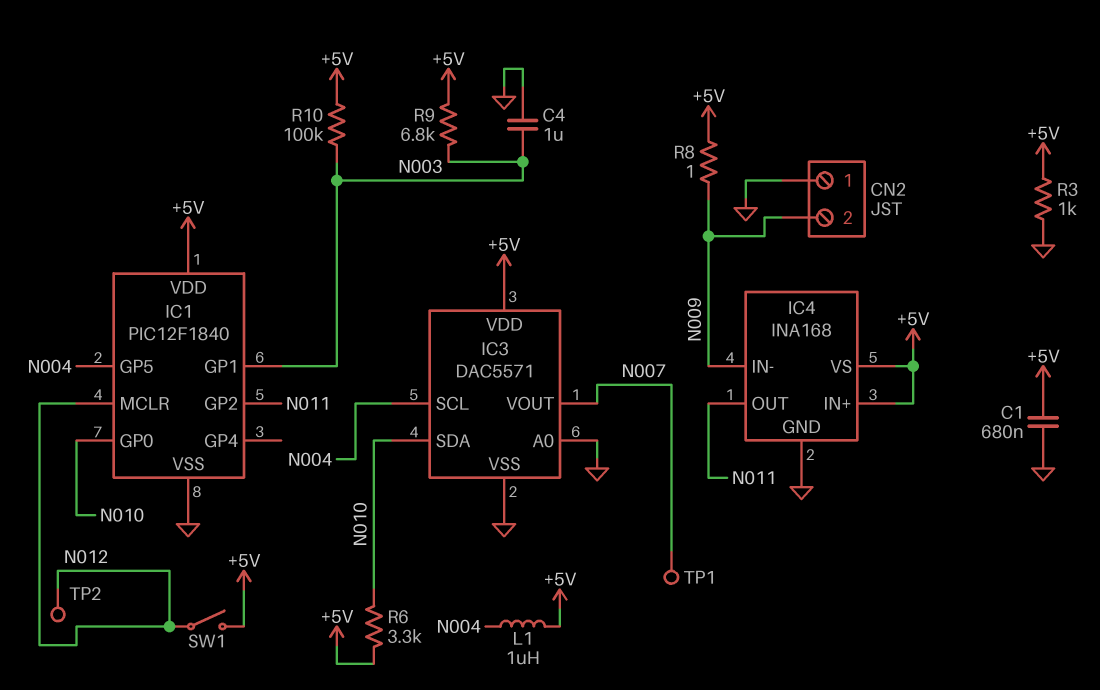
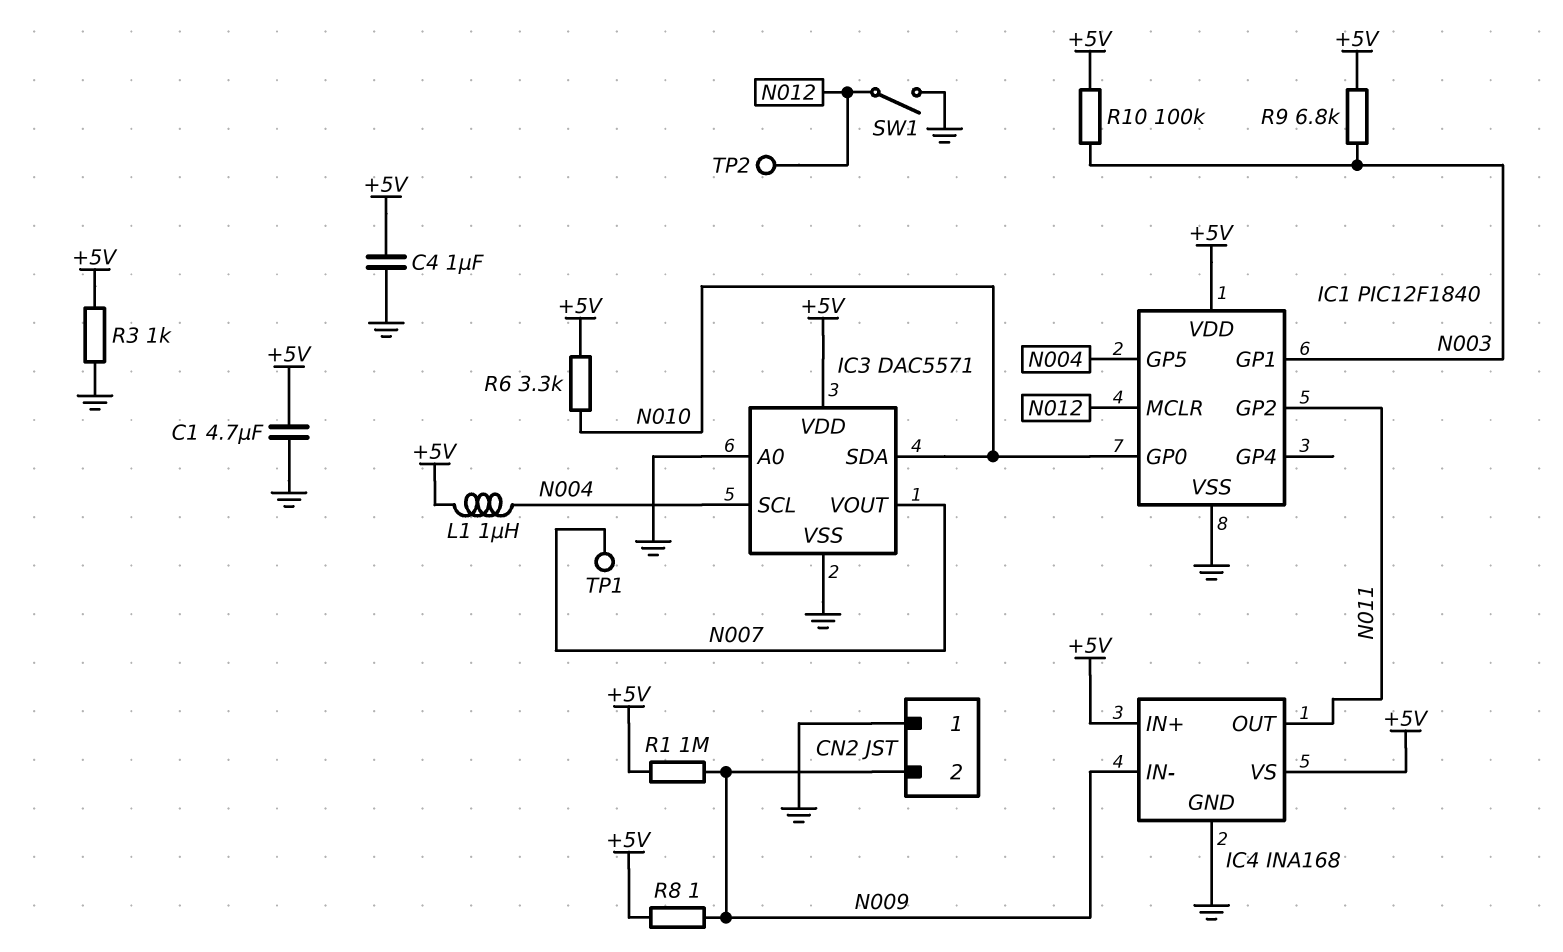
C1: 680nF (+5V, GND) -> 4.7uF (+5V, GND)
C4: 1uF (GND, N003) -> 1uF (+5V, GND)
R1: none -> 1M (+5V, N009)
SW1: switch (+5V, N012) -> switch (GND, N012)

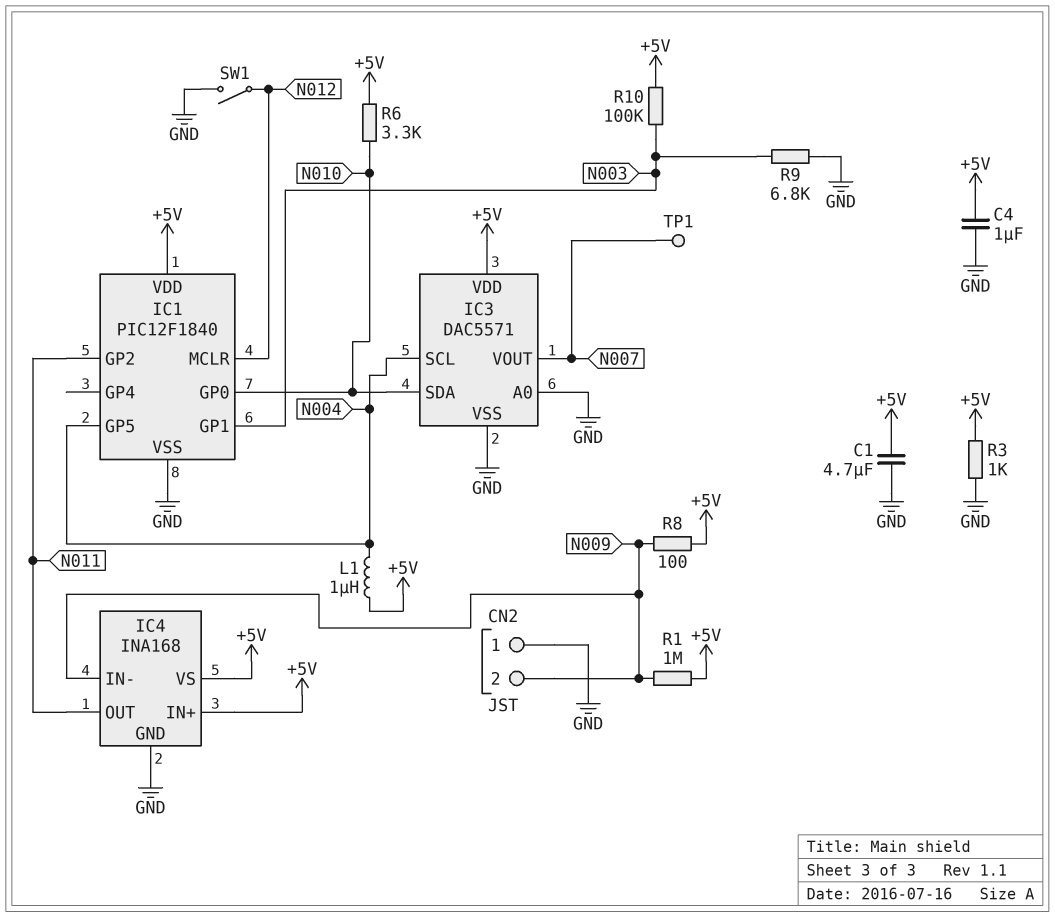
R8: 1 (+5V, N009) -> 100 (+5V, N009)
R9: 6.8k (+5V, N003) -> 6.8k (GND, N003)
TP2: test point (N012) -> none

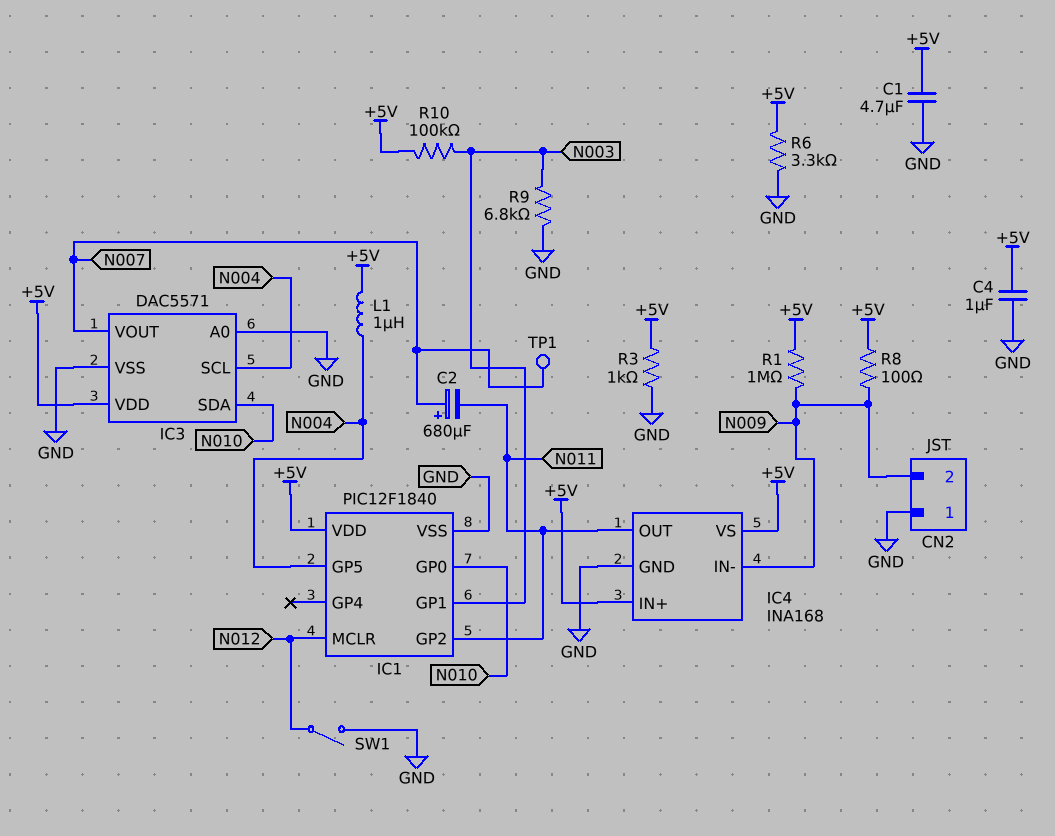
C2: none -> 680uF (plus N007, minus N011)
R6: 3.3k (+5V, N010) -> 3.3k (+5V, GND)

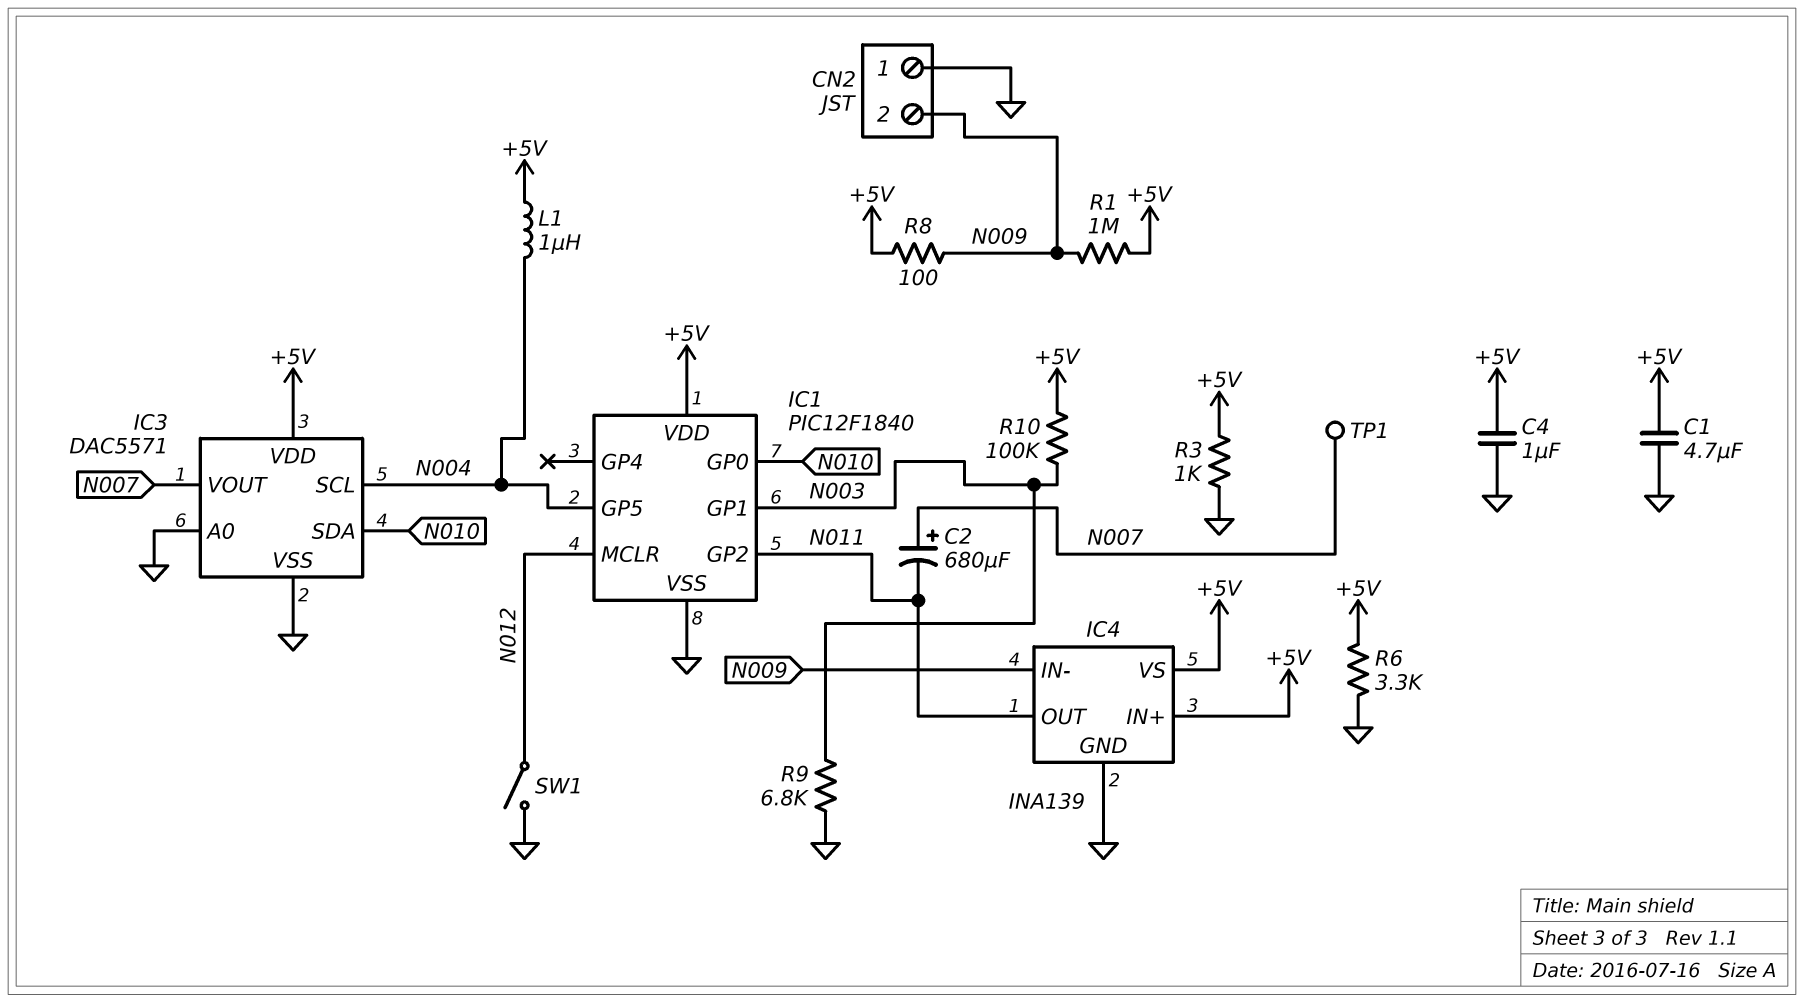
IC4: INA168 -> INA139

